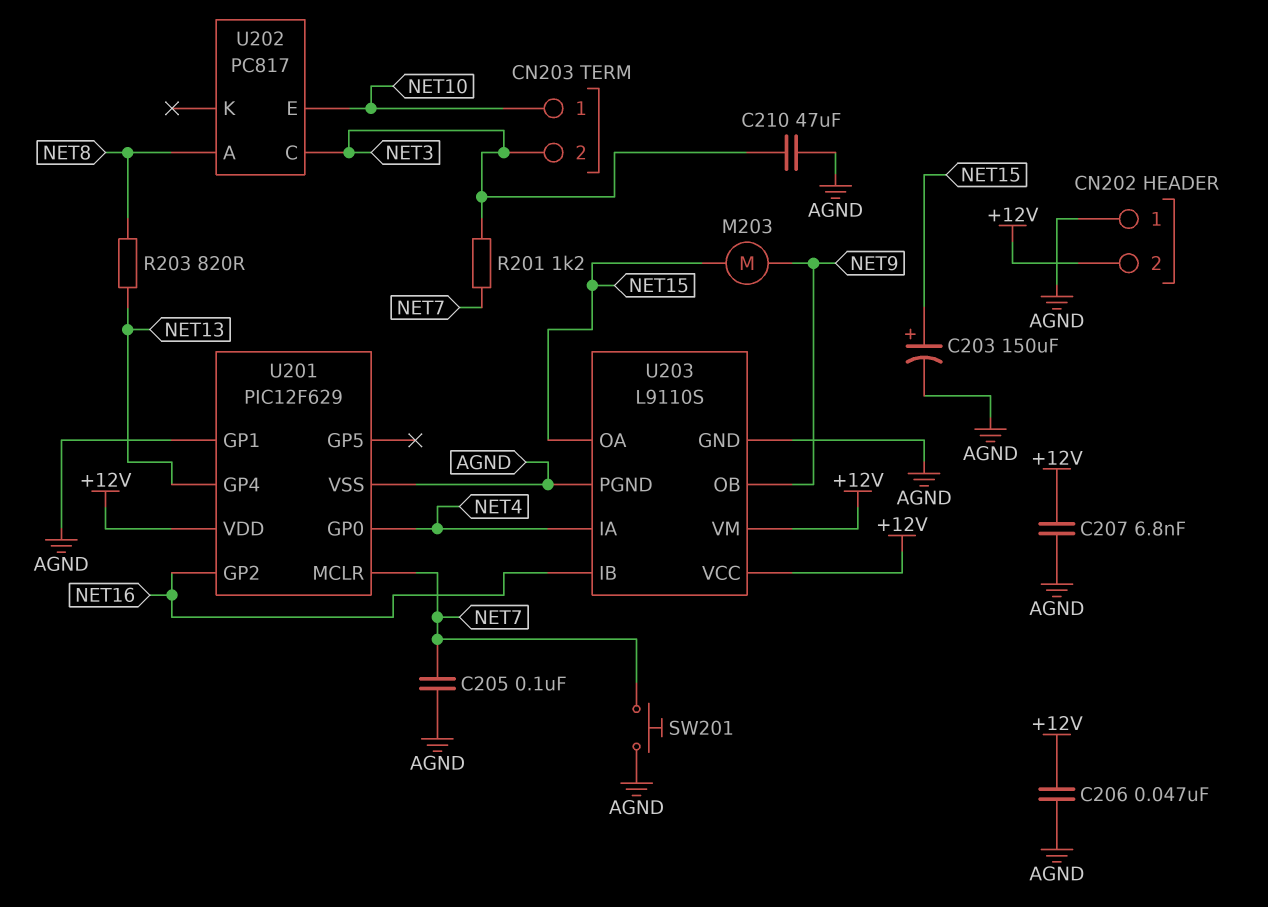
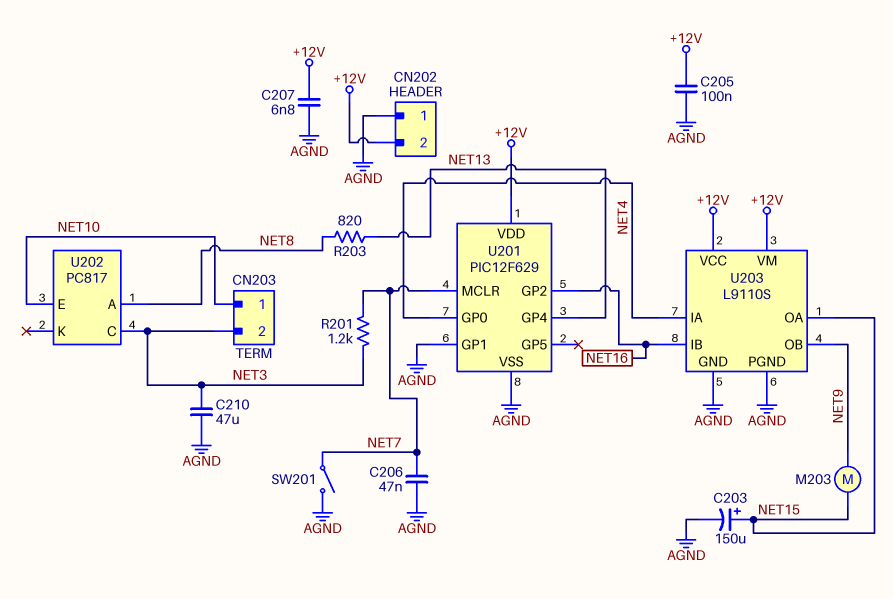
C205: 100nF (AGND, NET7) -> 100nF (+12V, AGND)
C206: 47nF (+12V, AGND) -> 47nF (AGND, NET7)
SW201: button (AGND, NET7) -> switch (AGND, NET7)

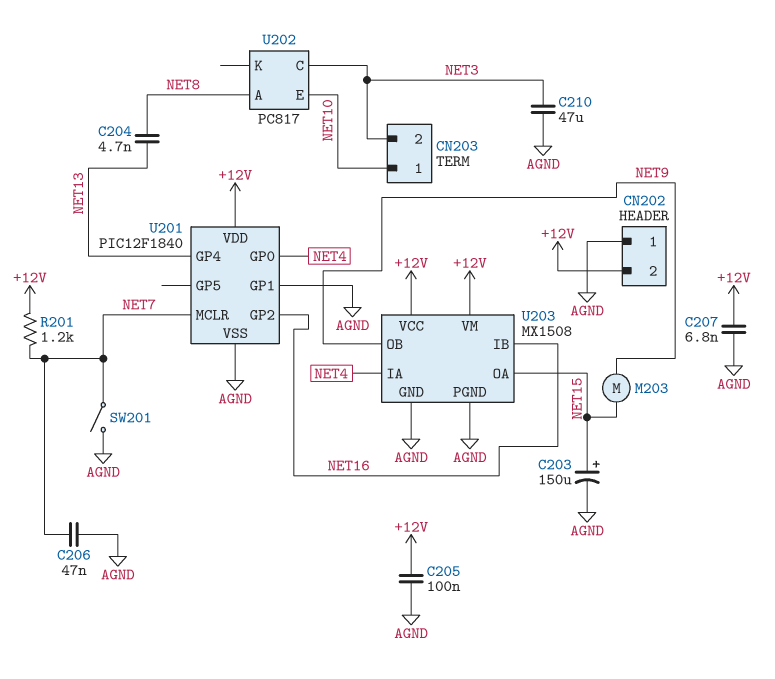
C204: none -> 4.7nF (NET8, NET13)
R201: 1.2k (NET3, NET7) -> 1.2k (+12V, NET7)
R203: 820 (NET8, NET13) -> none
U201: PIC12F629 -> PIC12F1840
U203: L9110S -> MX1508

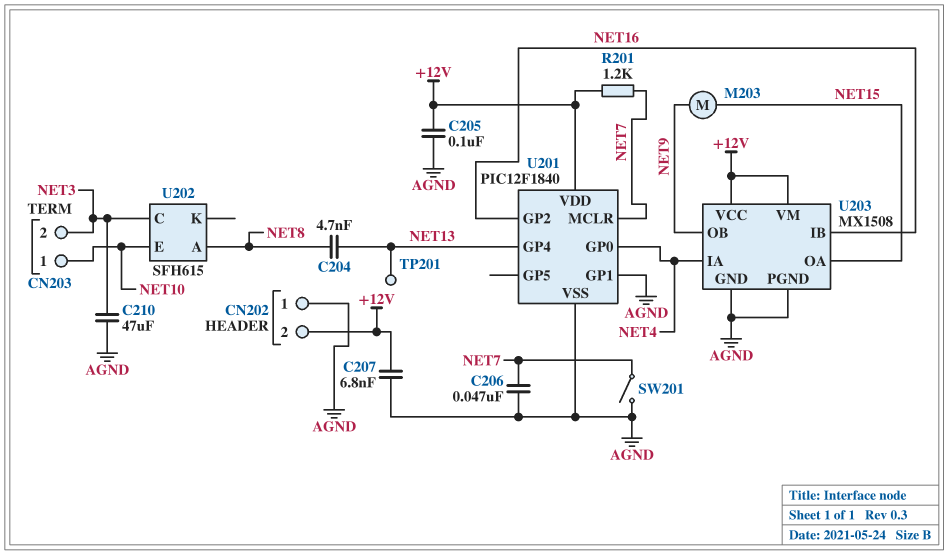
C203: 150uF (plus NET15, minus AGND) -> none
TP201: none -> test point (NET13)
U202: PC817 -> SFH615

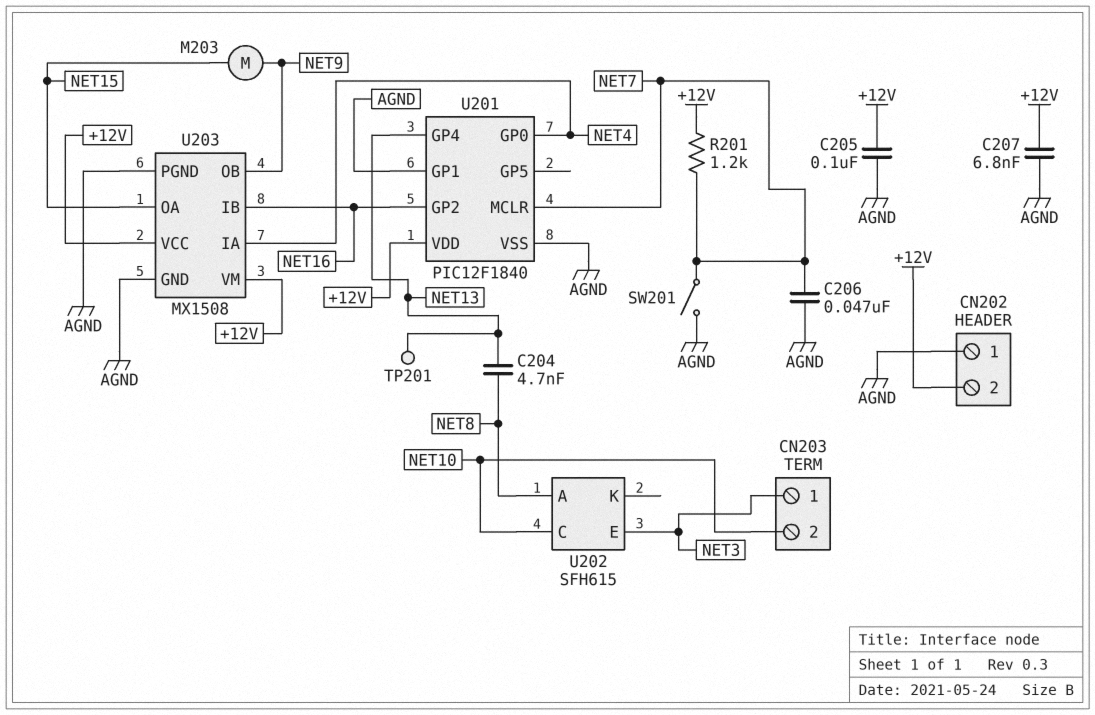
C210: 47uF (AGND, NET3) -> none
CN203 pin 1: NET10 -> NET3
CN203 pin 2: NET3 -> NET10
U202 pin C: NET3 -> NET10
U202 pin E: NET10 -> NET3

